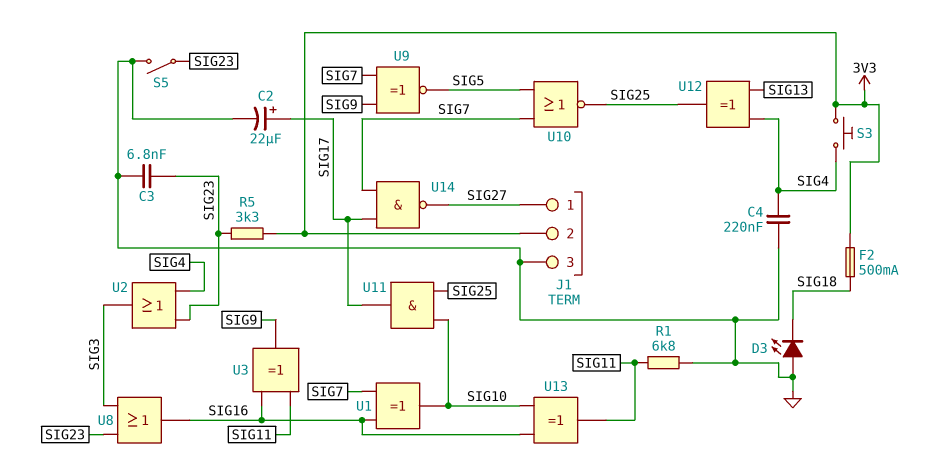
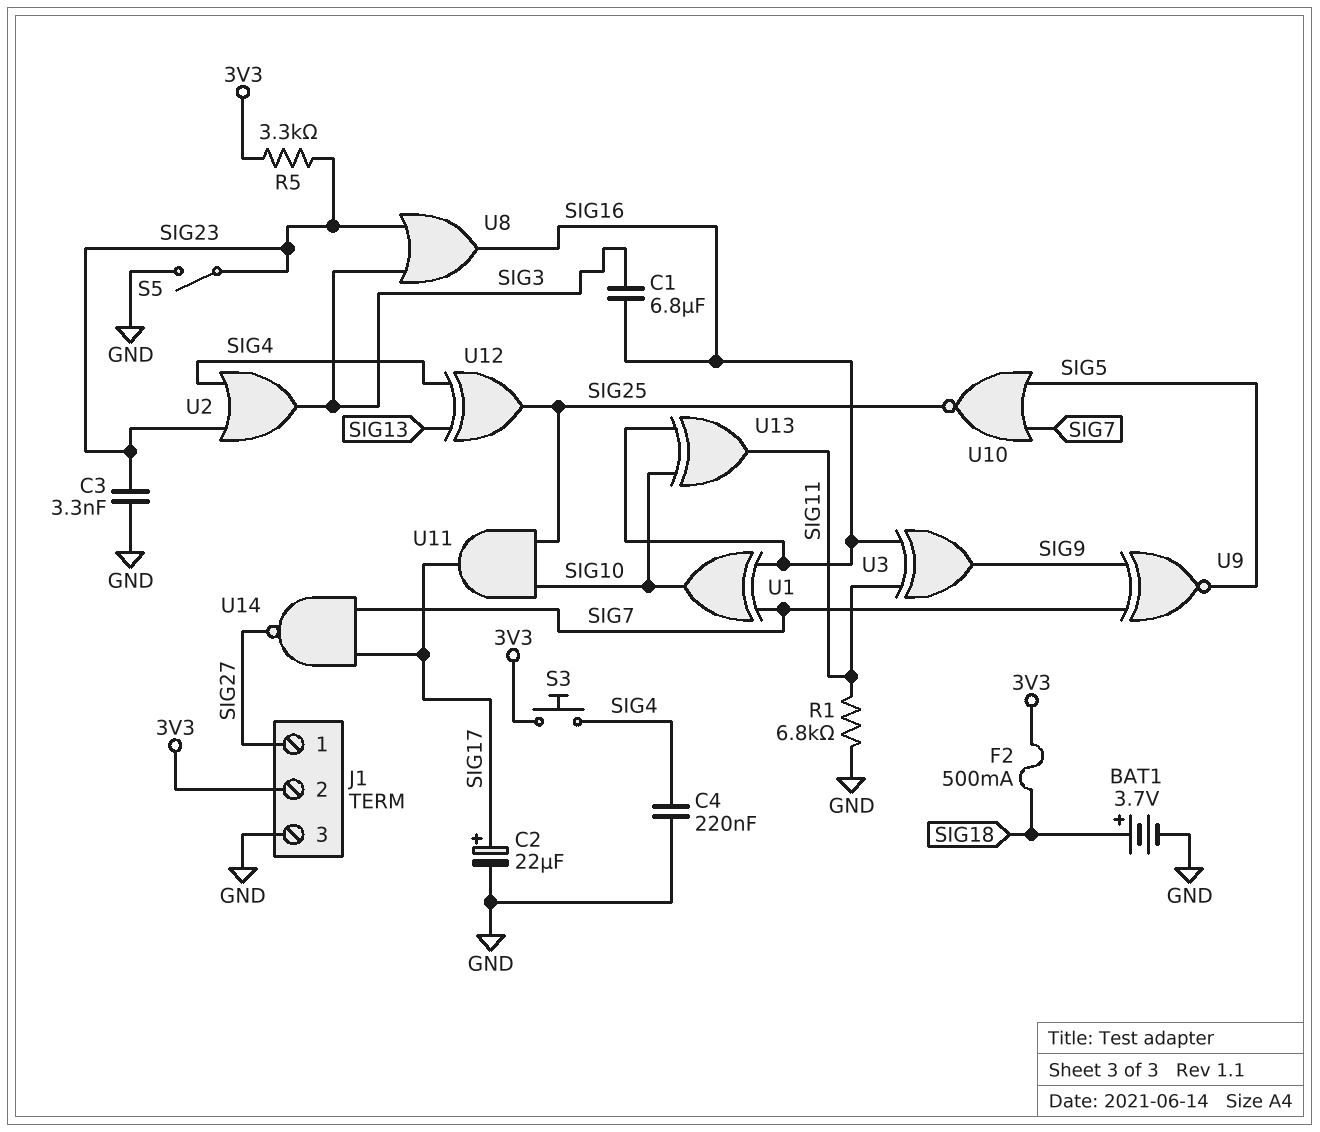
BAT1: none -> 3.7V (plus SIG18, minus GND)
C1: none -> 6.8uF (SIG3, SIG16)
C3: 6.8nF (GND, SIG23) -> 3.3nF (GND, SIG23)
D3: LED (A GND, K SIG18) -> none

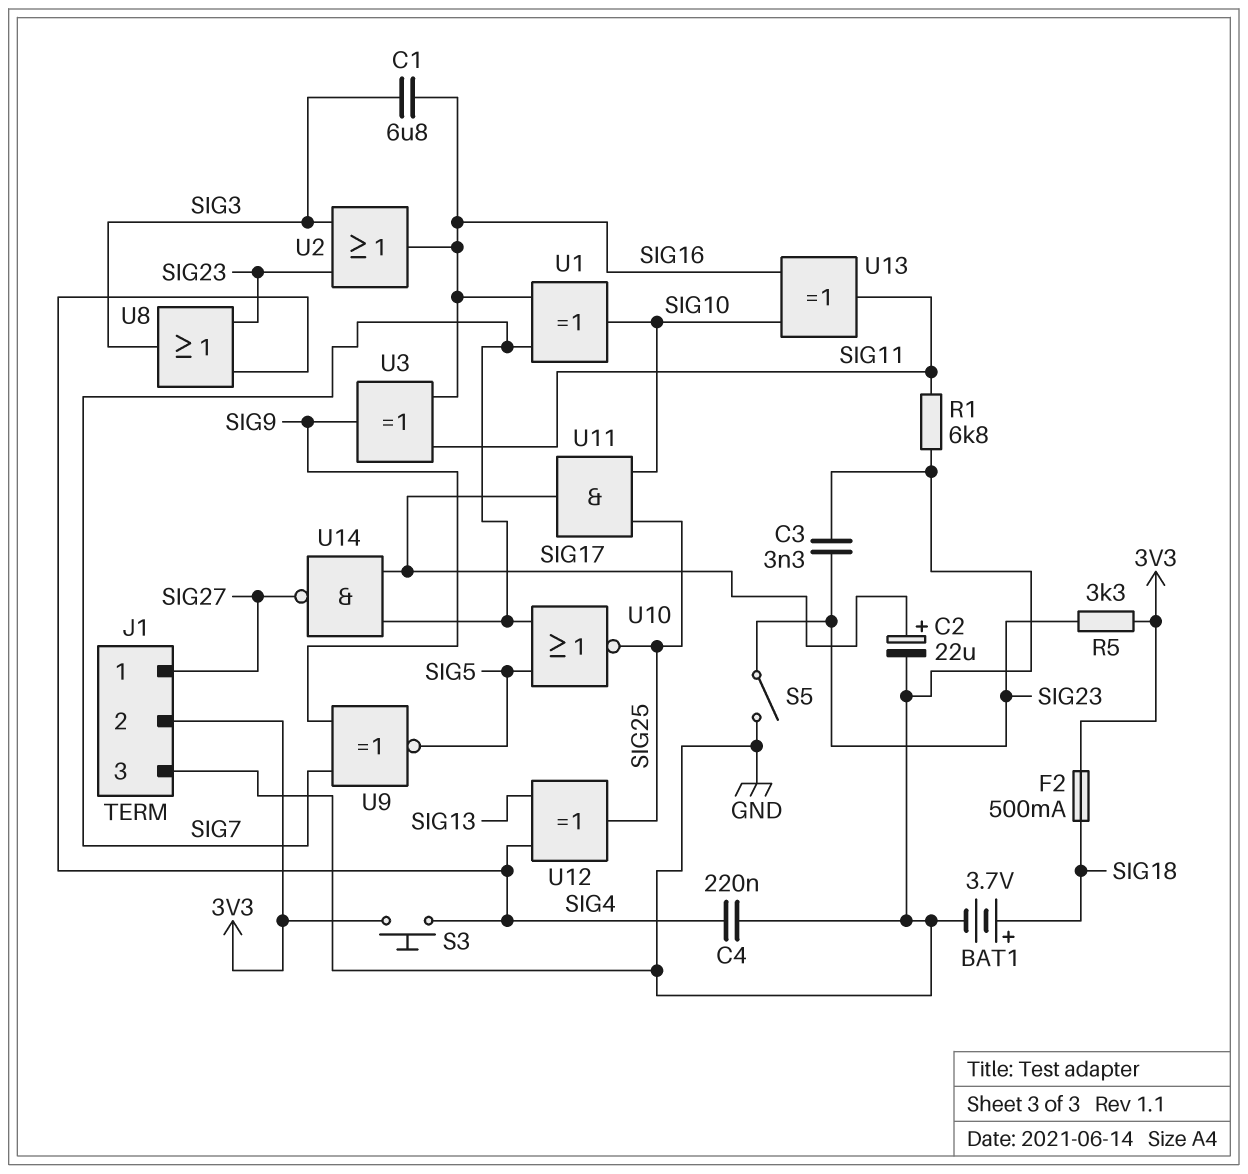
U2: OR (in SIG4, in SIG23, out SIG3) -> OR (in SIG3, in SIG23, out SIG16)
U8: OR (in SIG3, in SIG23, out SIG16) -> OR (in SIG4, in SIG23, out SIG3)

